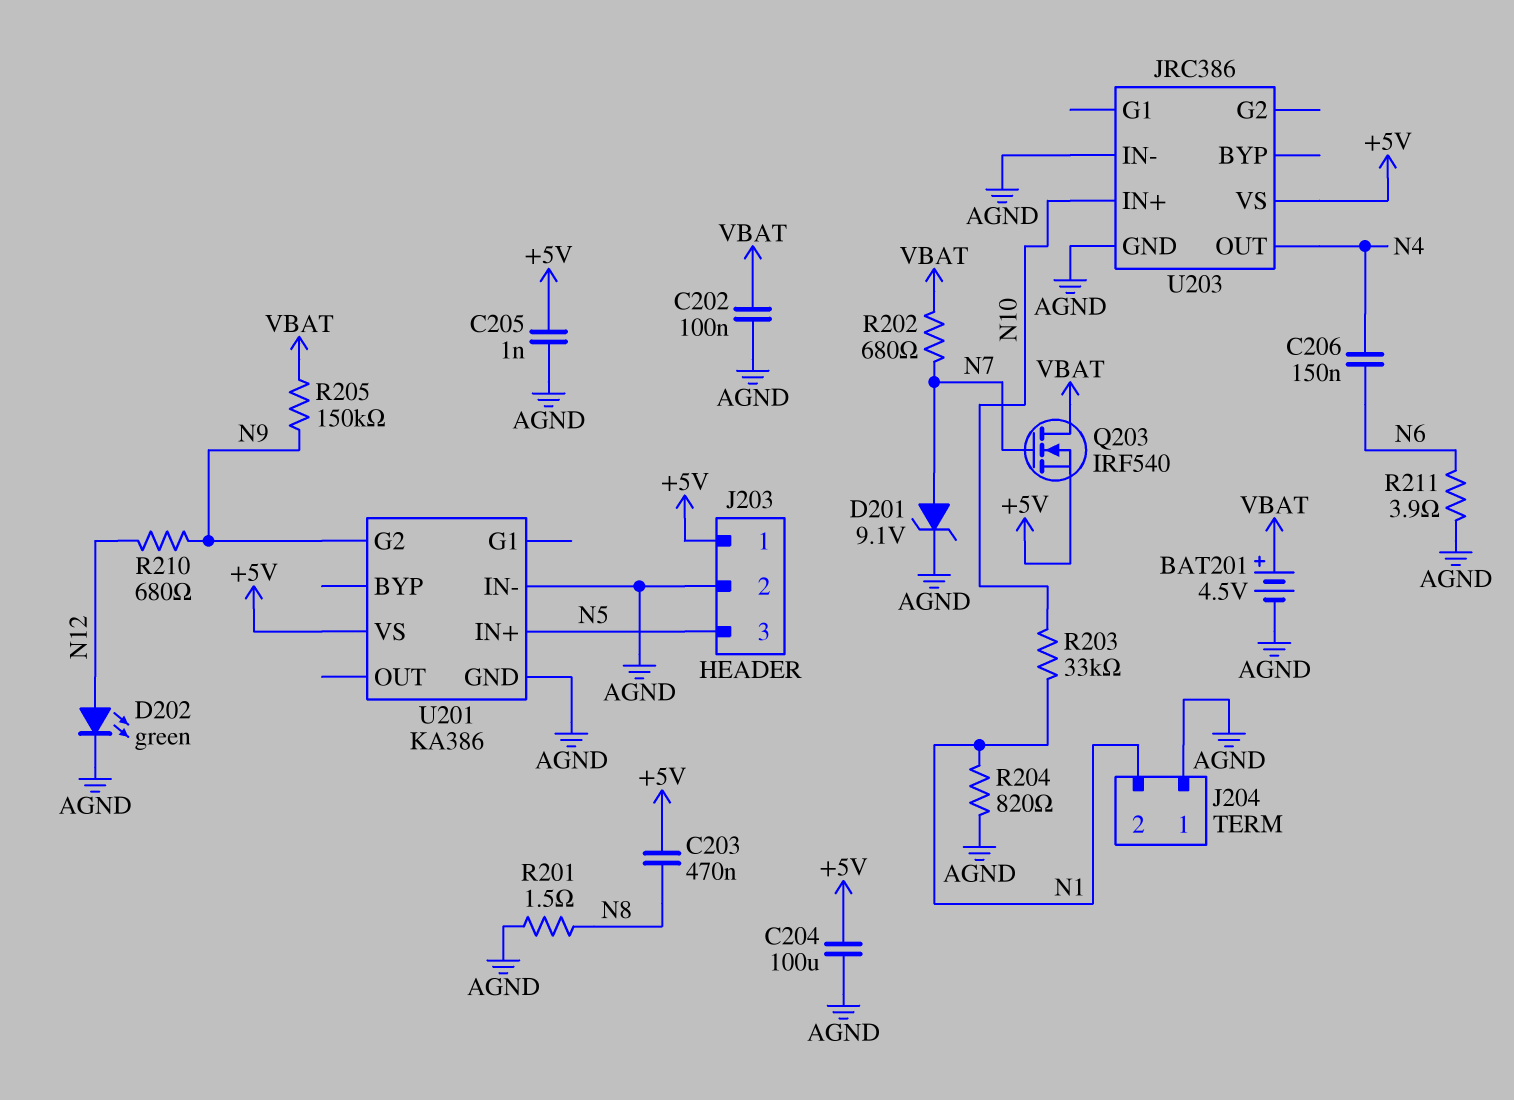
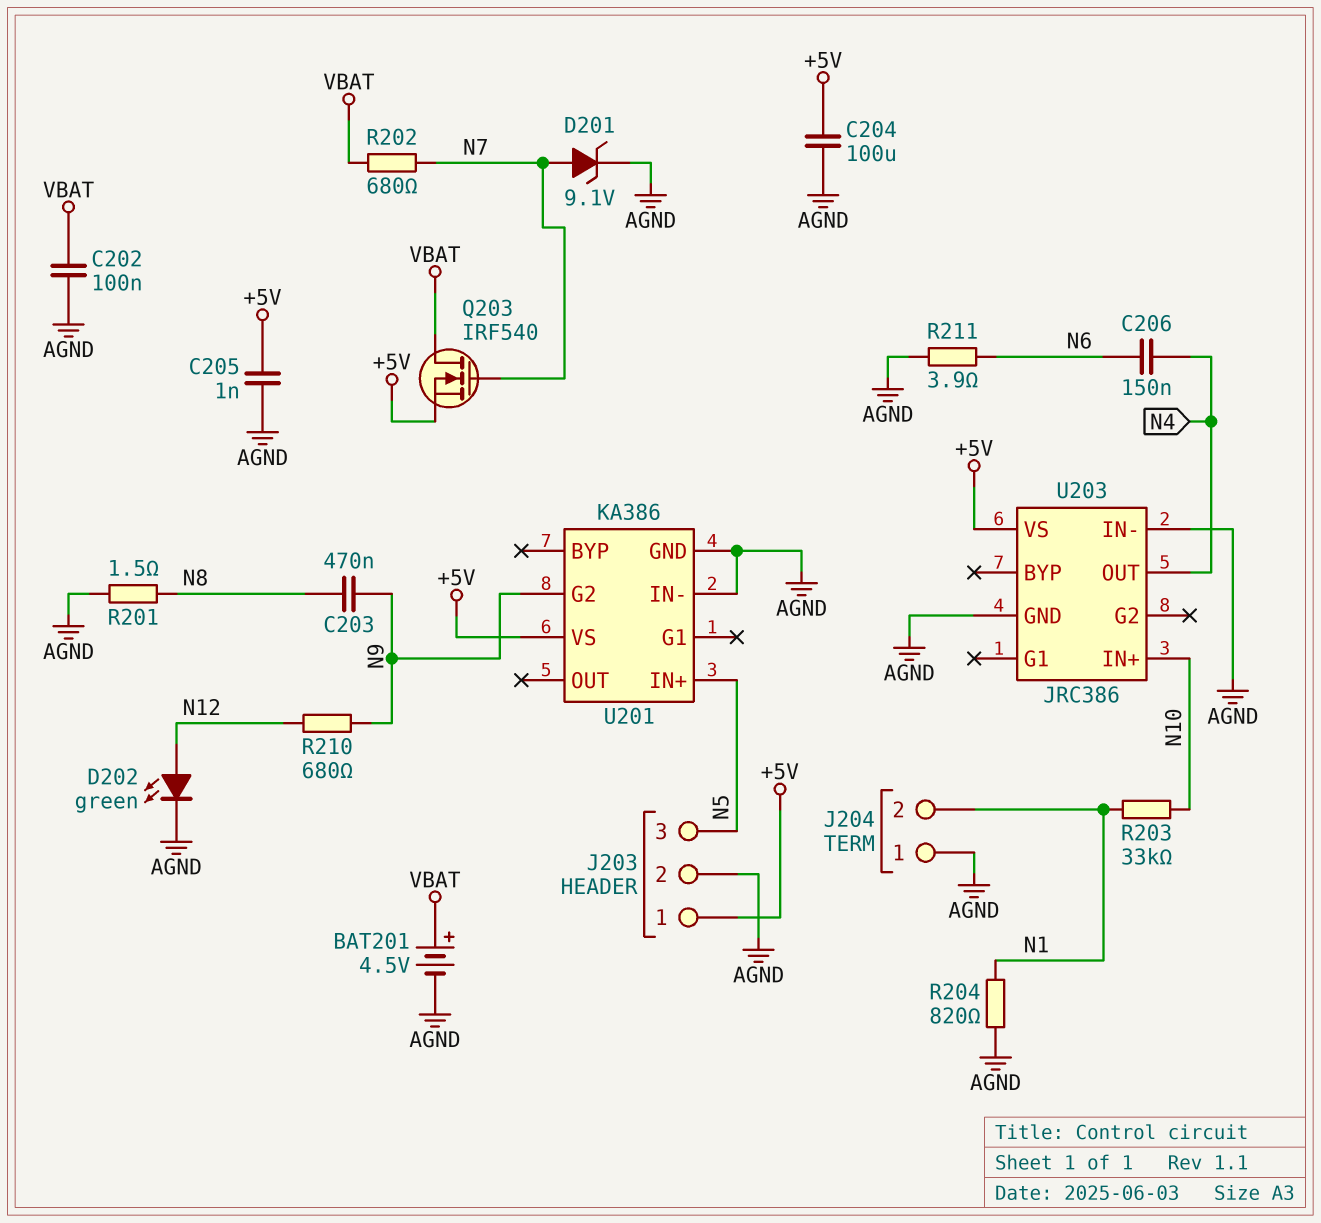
C203: 470nF (+5V, N8) -> 470nF (N8, N9)
R205: 150k (N9, VBAT) -> none

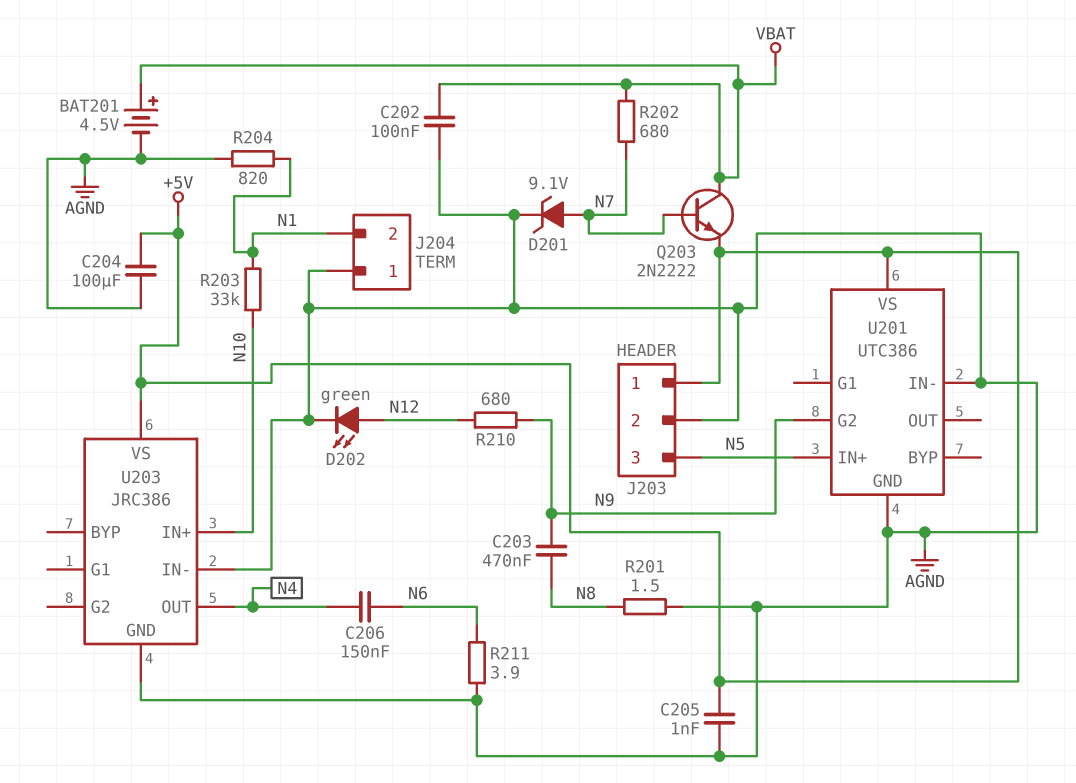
Q203: NMOS IRF540 (G N7, D VBAT, S +5V) -> NPN 2N2222 (B N7, C VBAT, E +5V)
U201: KA386 -> UTC386

